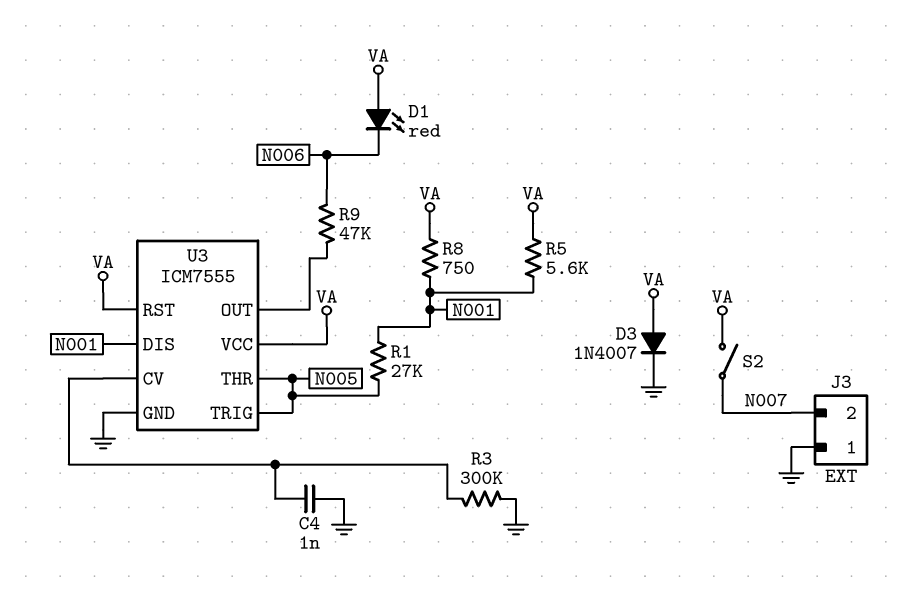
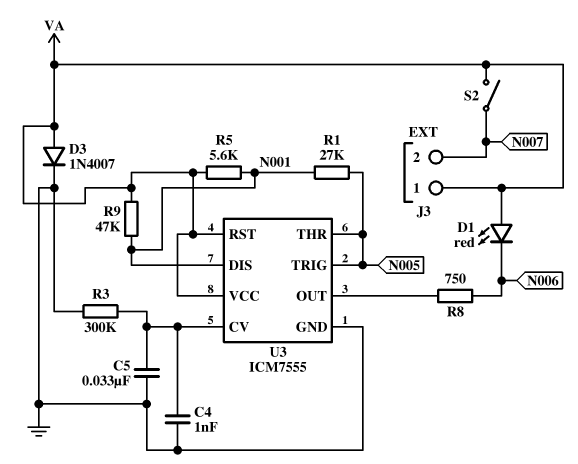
C5: none -> 33nF (GND, U3/CV)
J3 pin 1: GND -> VA
R8: 750 (N001, VA) -> 750 (N006, U3/OUT)
R9: 47k (N006, U3/OUT) -> 47k (N001, VA)

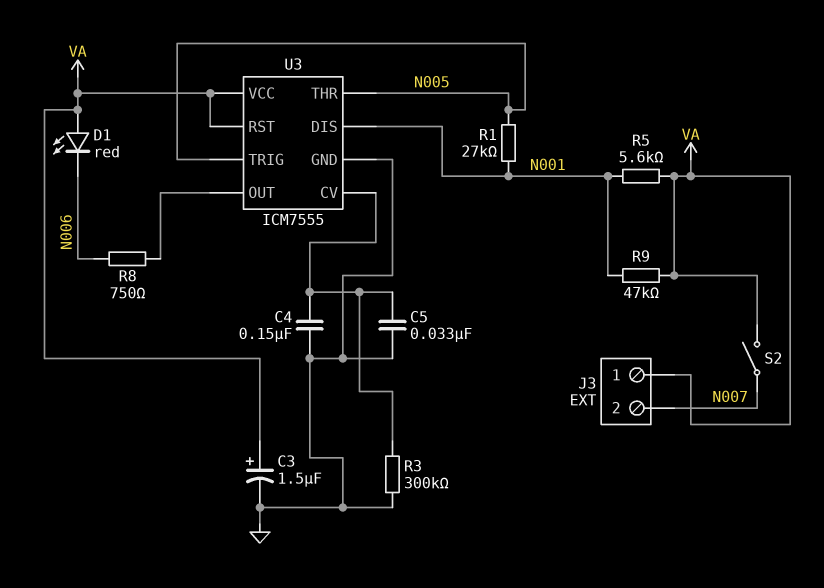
C3: none -> 1.5uF (plus VA, minus GND)
C4: 1nF (GND, U3/CV) -> 150nF (GND, U3/CV)
D3: diode 1N4007 (A VA, K GND) -> none

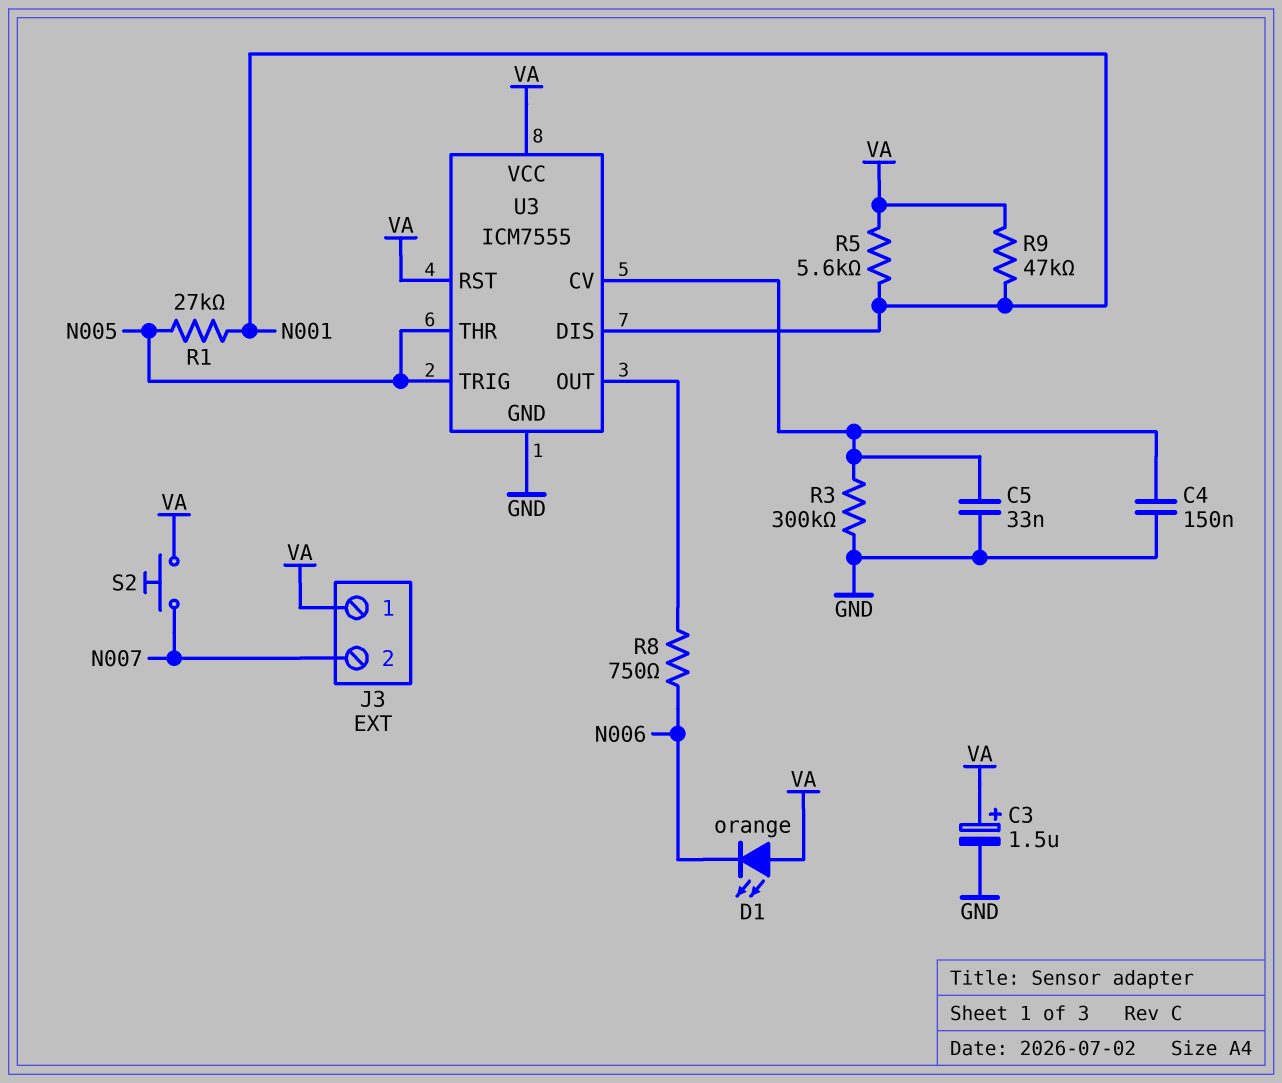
D1: LED red (A VA, K N006) -> LED orange (A VA, K N006)
S2: switch (N007, VA) -> button (N007, VA)

